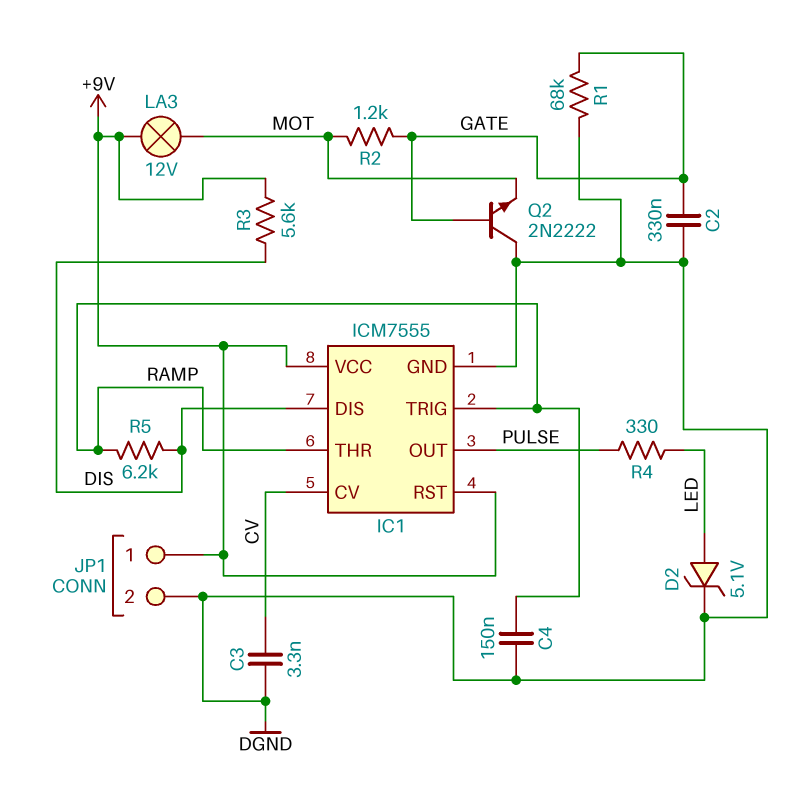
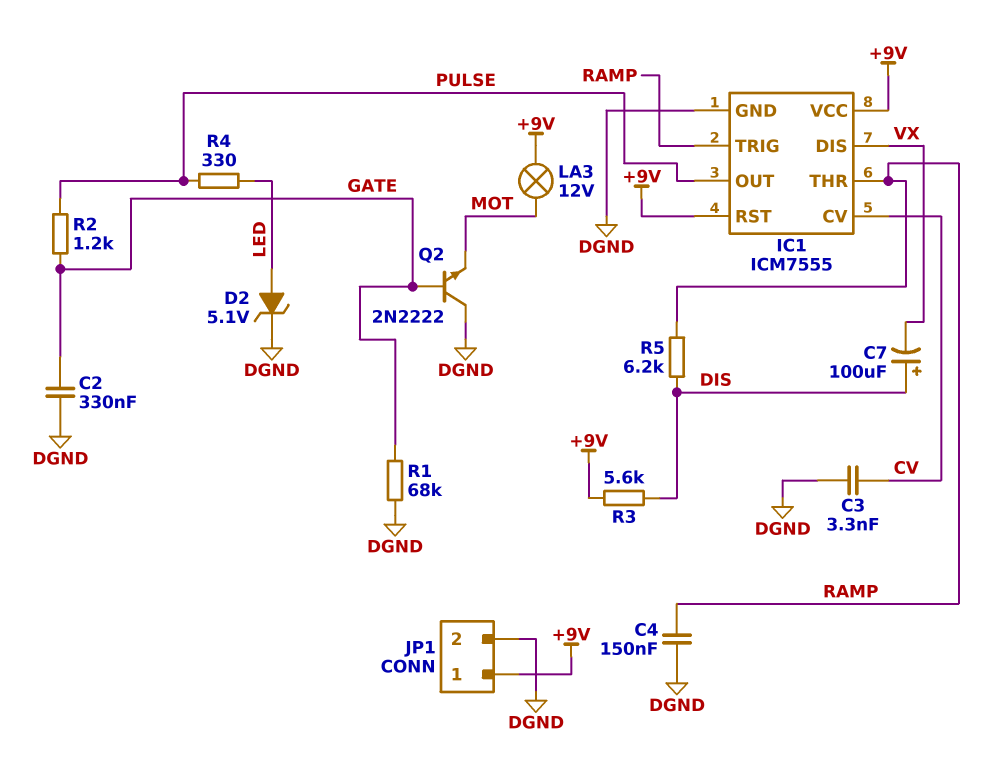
C7: none -> 100uF (plus DIS, minus VX)
IC1 pin DIS: DIS -> VX
R2: 1.2k (GATE, MOT) -> 1.2k (GATE, PULSE)

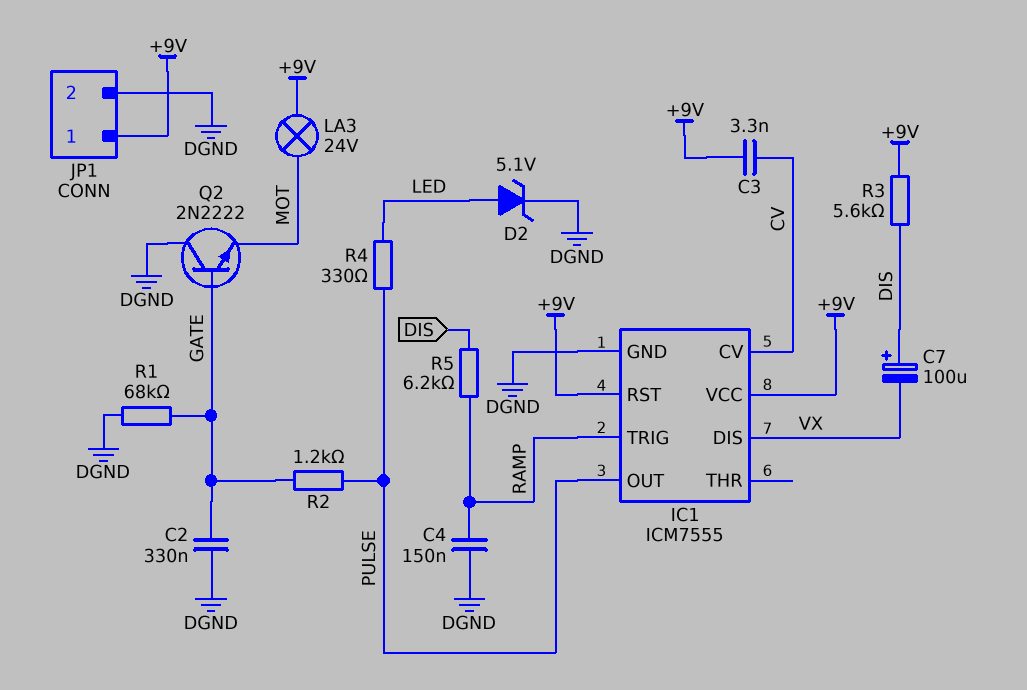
C3: 3.3nF (CV, DGND) -> 3.3nF (+9V, CV)
IC1 pin THR: RAMP -> none
LA3: lamp 12V (+9V, MOT) -> lamp 24V (+9V, MOT)

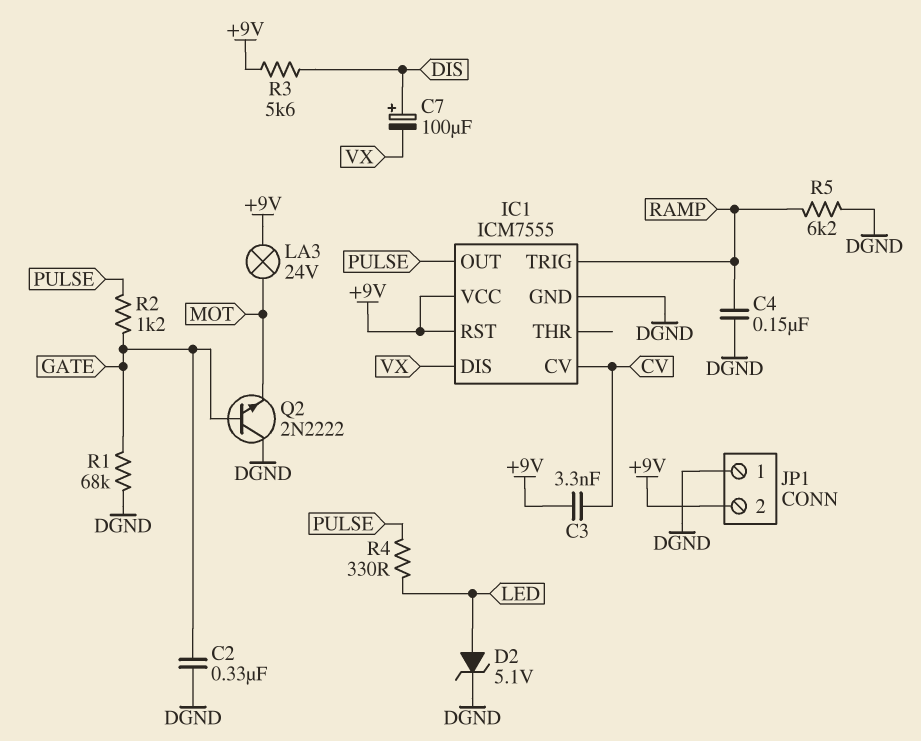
JP1 pin 1: +9V -> DGND
JP1 pin 2: DGND -> +9V
R5: 6.2k (DIS, RAMP) -> 6.2k (DGND, RAMP)

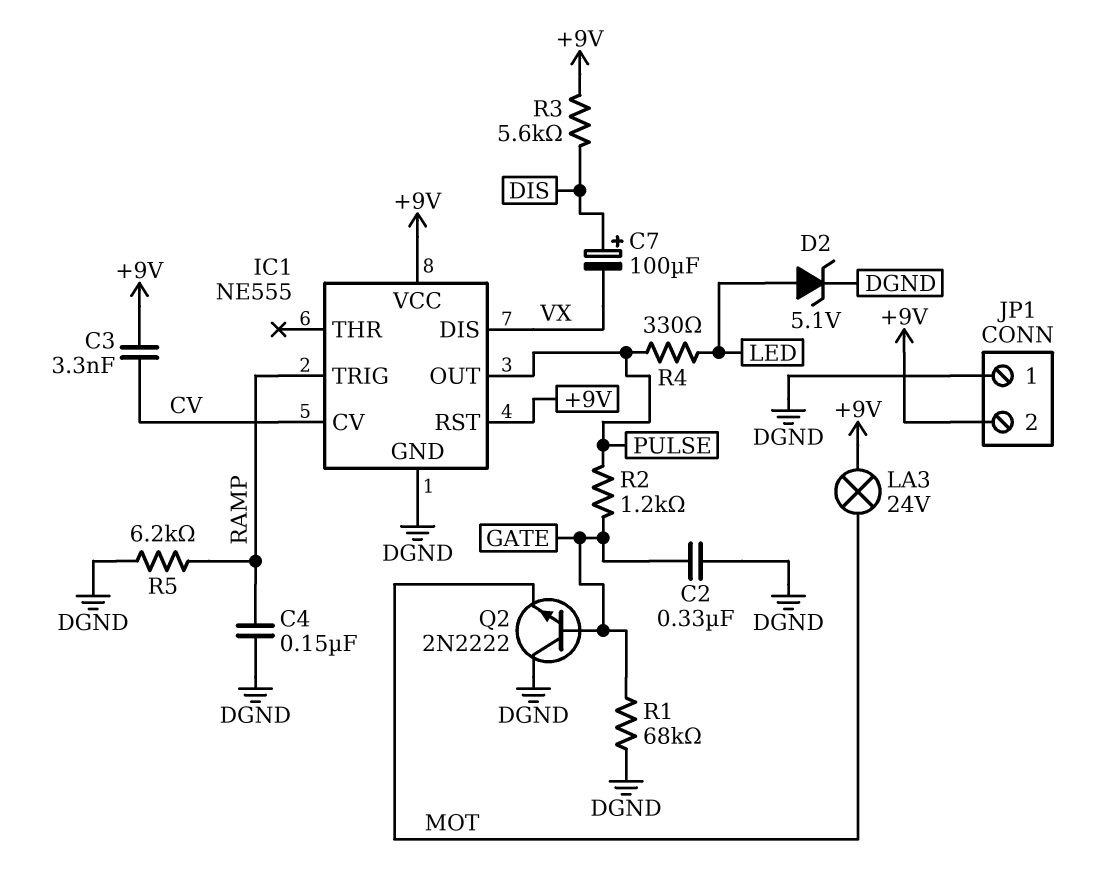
IC1: ICM7555 -> NE555

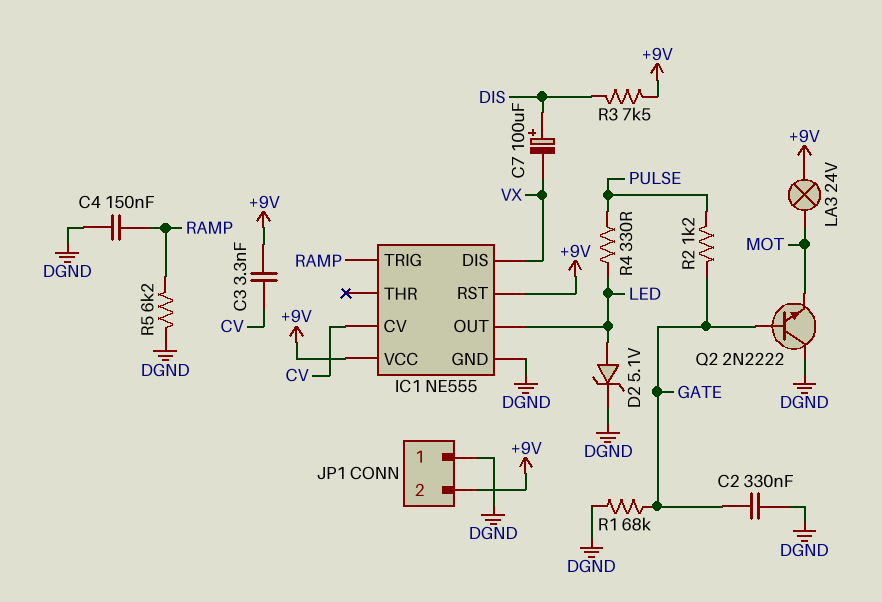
IC1 pin OUT: PULSE -> LED
R3: 5.6k (+9V, DIS) -> 7.5k (+9V, DIS)

